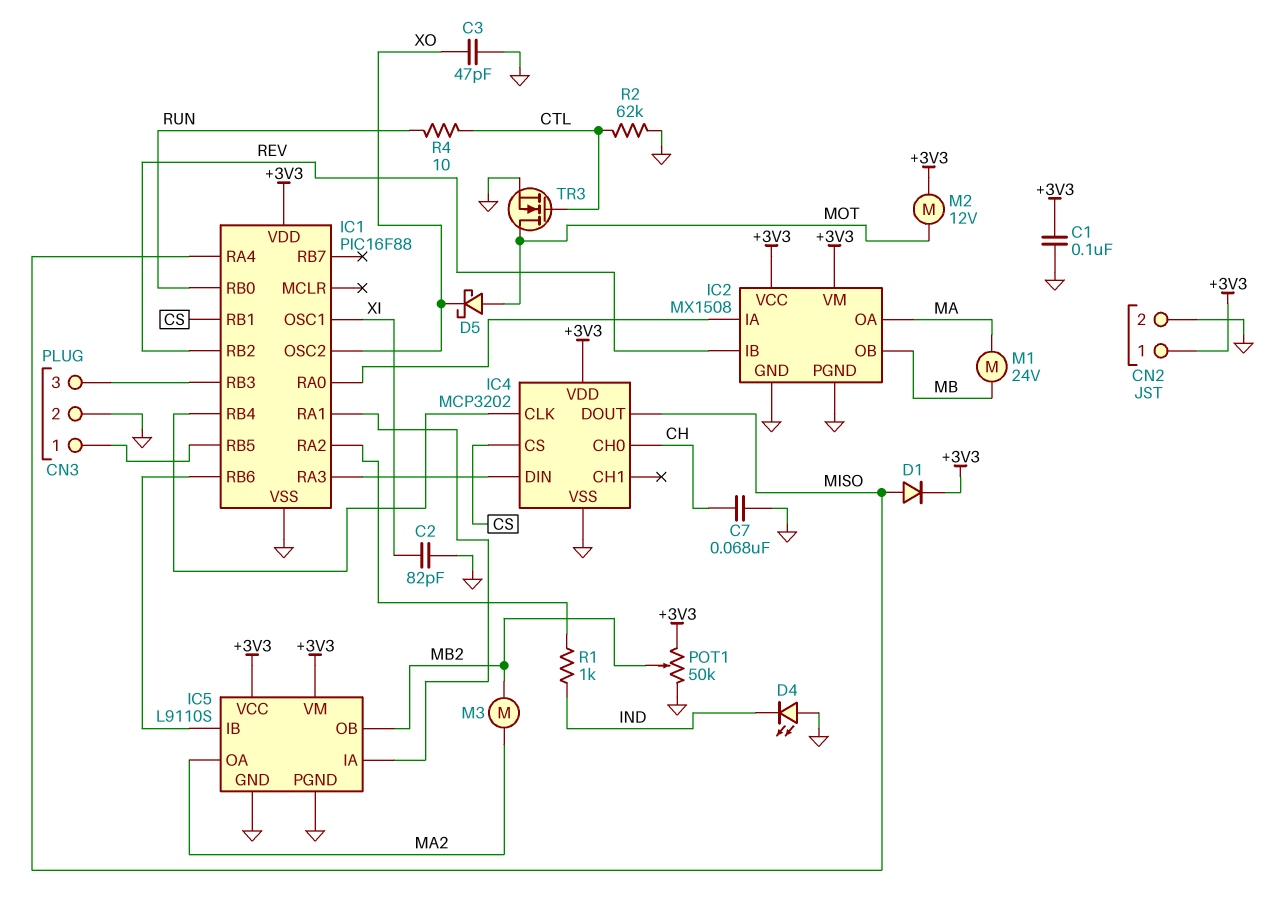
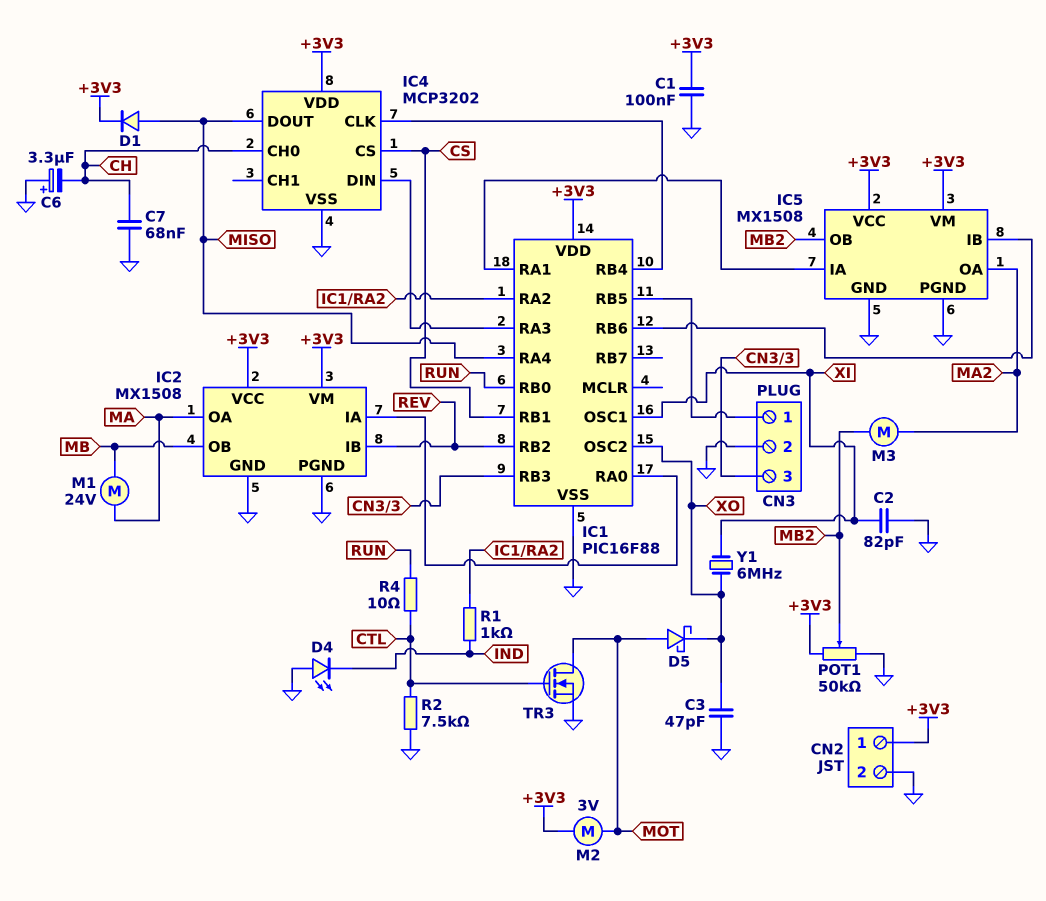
C6: none -> 3.3uF (plus GND, minus CH)
IC5: L9110S -> MX1508
M2: motor 12V (+3V3, MOT) -> motor 3V (+3V3, MOT)
R2: 62k (CTL, GND) -> 7.5k (CTL, GND)
Y1: none -> 6MHz (XI, XO)

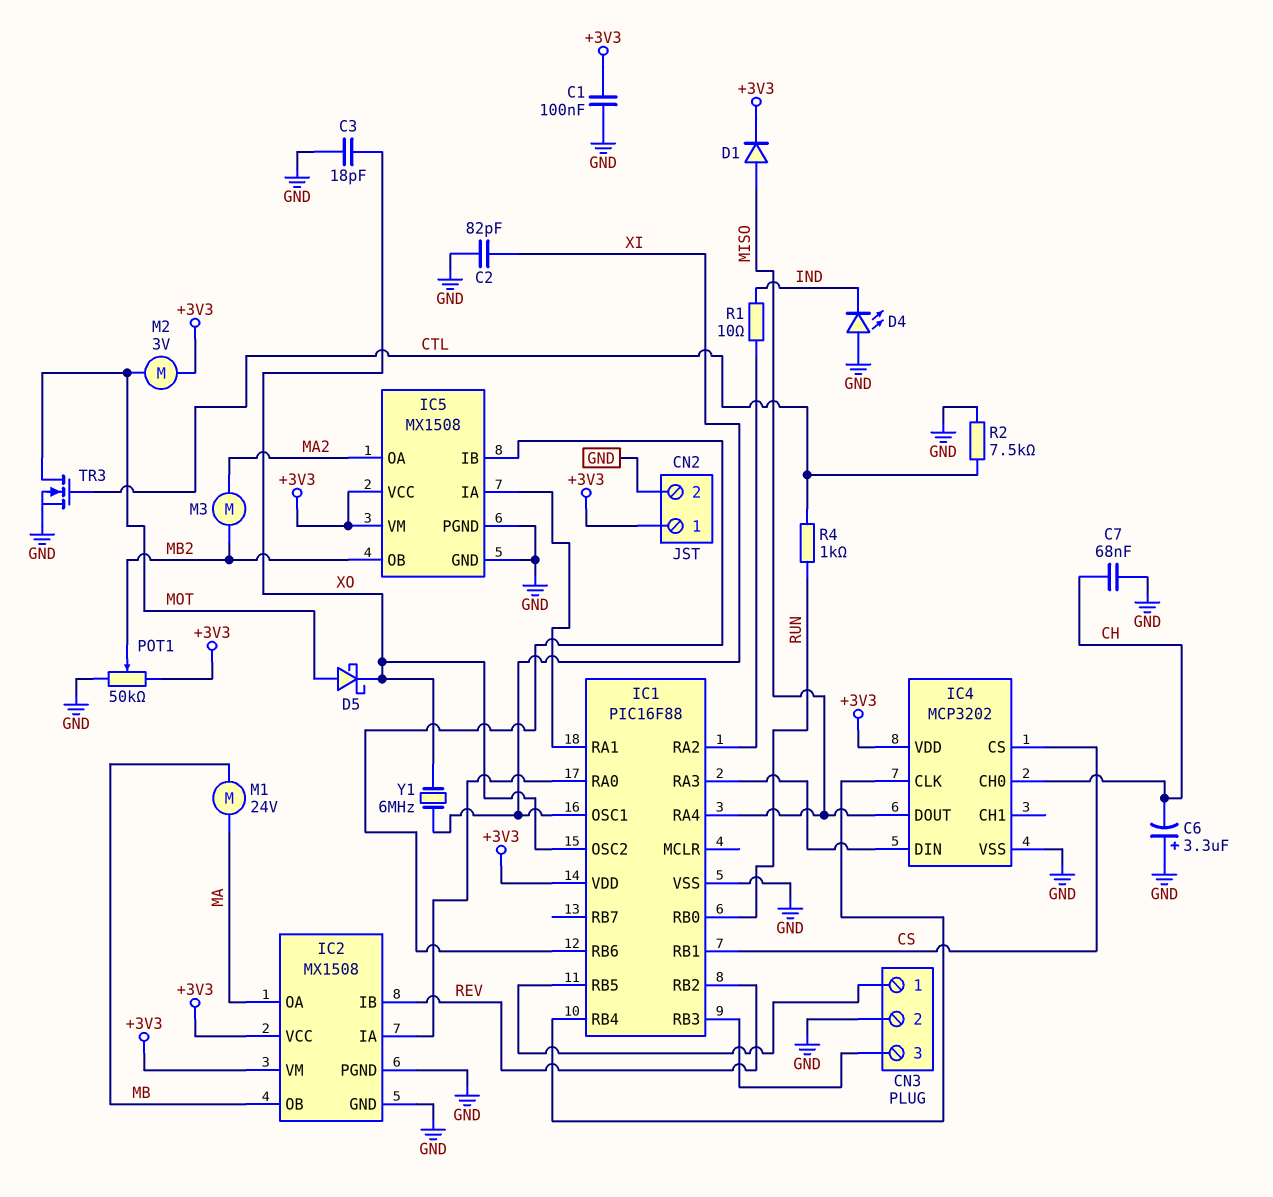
C3: 47pF (GND, XO) -> 18pF (GND, XO)
R1: 1k (IC1/RA2, IND) -> 10 (IC1/RA2, IND)
R4: 10 (CTL, RUN) -> 1k (CTL, RUN)

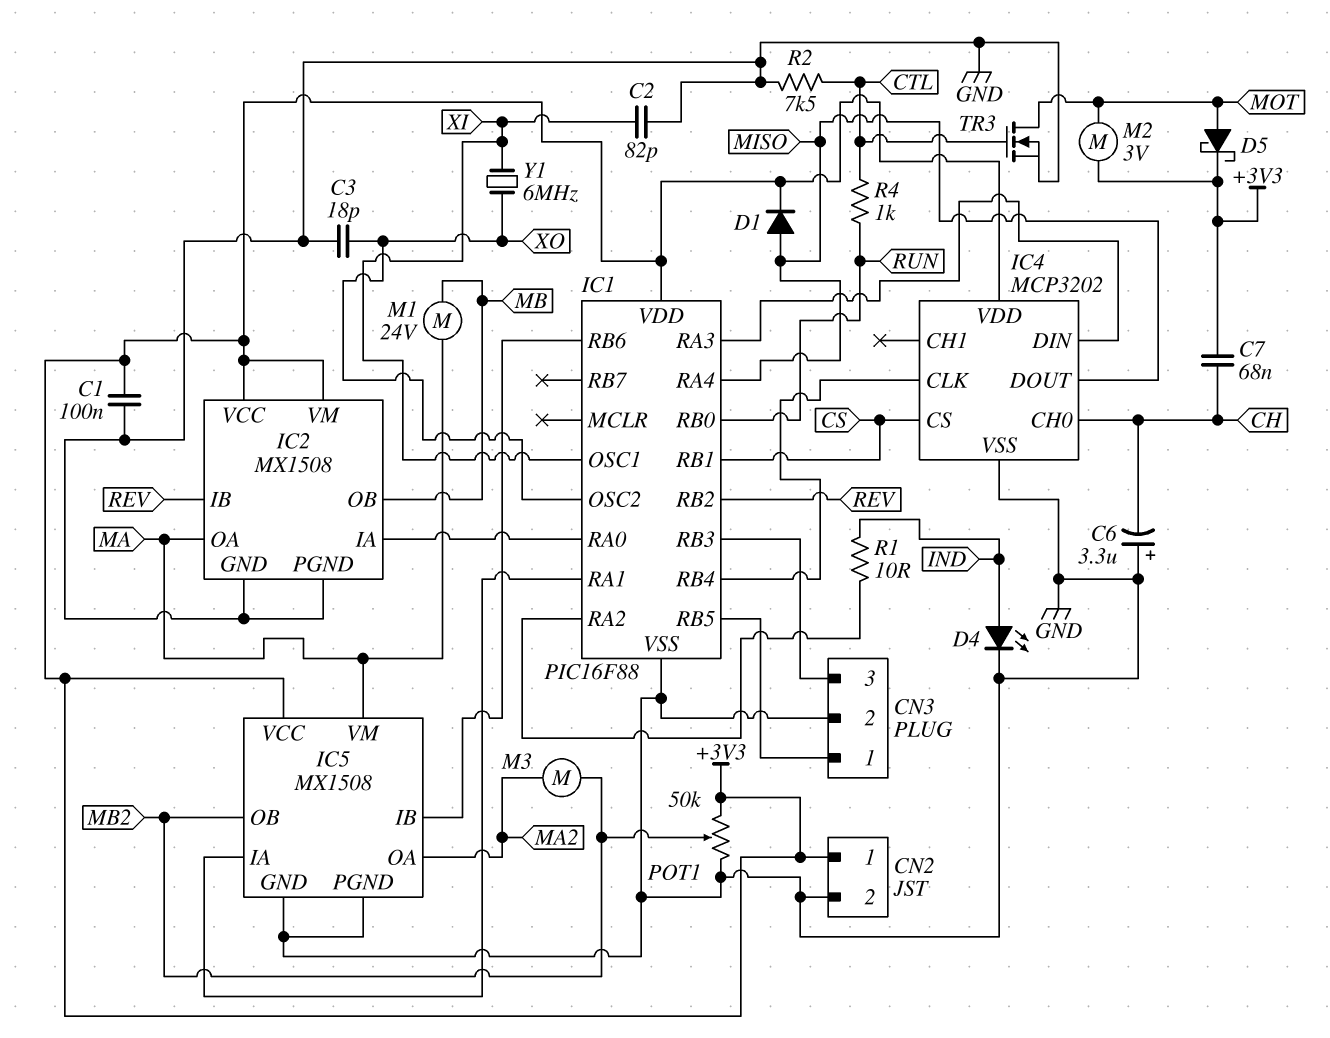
C7: 68nF (CH, GND) -> 68nF (+3V3, CH)
D4: LED (A GND, K IND) -> LED (A IND, K GND)
D5: schottky (A MOT, K XO) -> schottky (A MOT, K +3V3)
IC5 pin VM: +3V3 -> MA

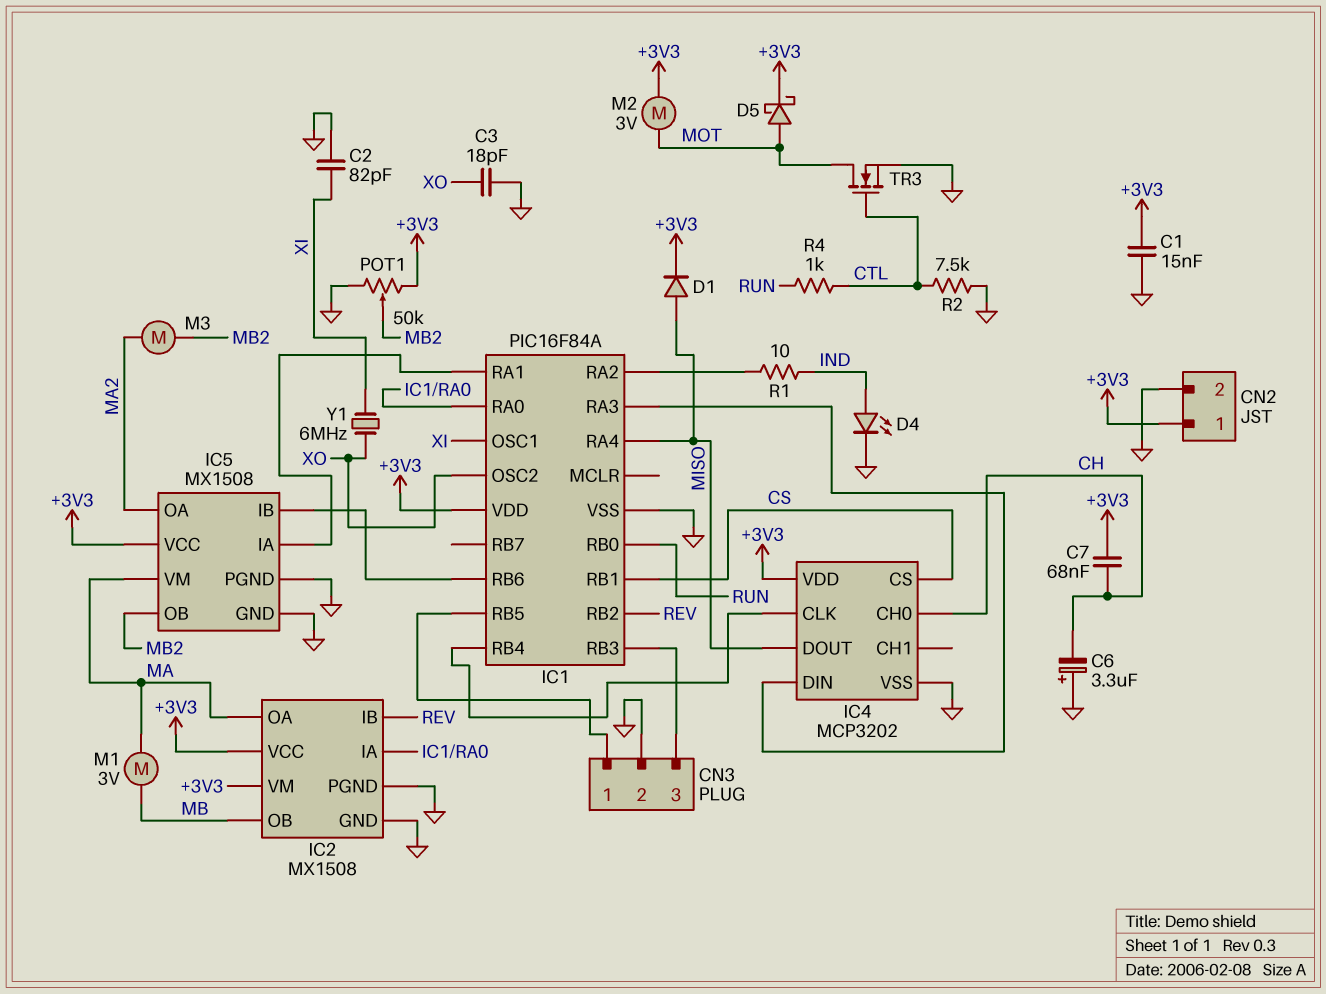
C1: 100nF (+3V3, GND) -> 15nF (+3V3, GND)
IC1: PIC16F88 -> PIC16F84A
M1: motor 24V (MA, MB) -> motor 3V (MA, MB)

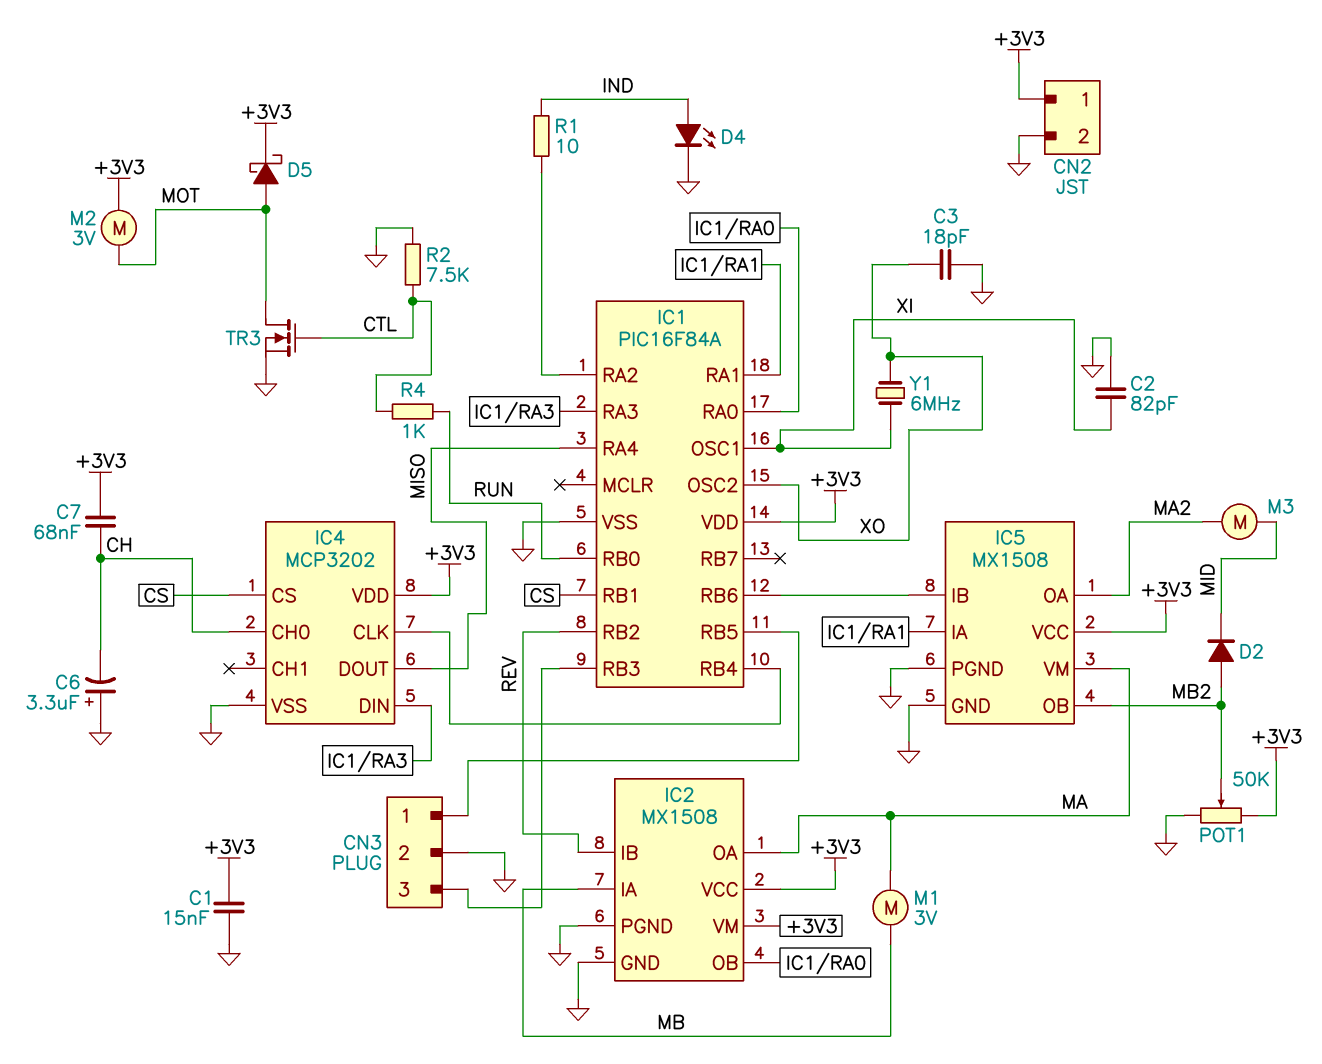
D1: diode (A MISO, K +3V3) -> none
D2: none -> diode (A MB2, K MID)
IC2 pin IA: IC1/RA0 -> MB
IC2 pin OB: MB -> IC1/RA0
M3: motor (MA2, MB2) -> motor (MA2, MID)

